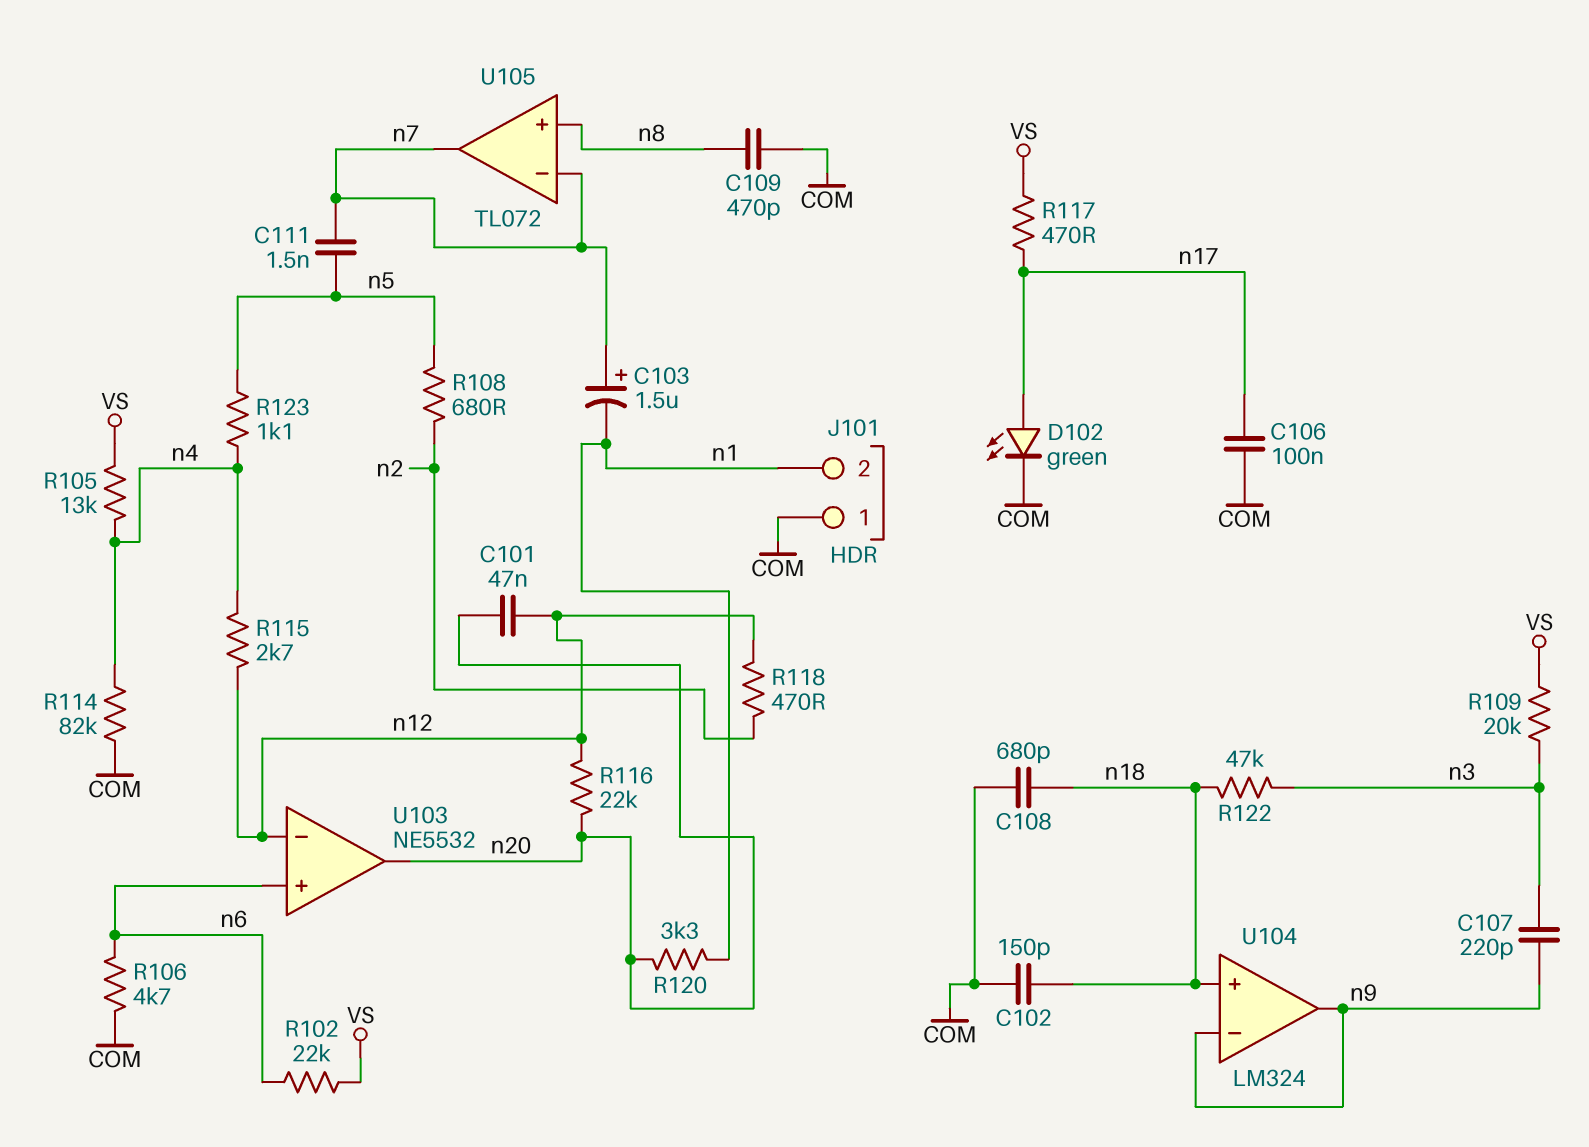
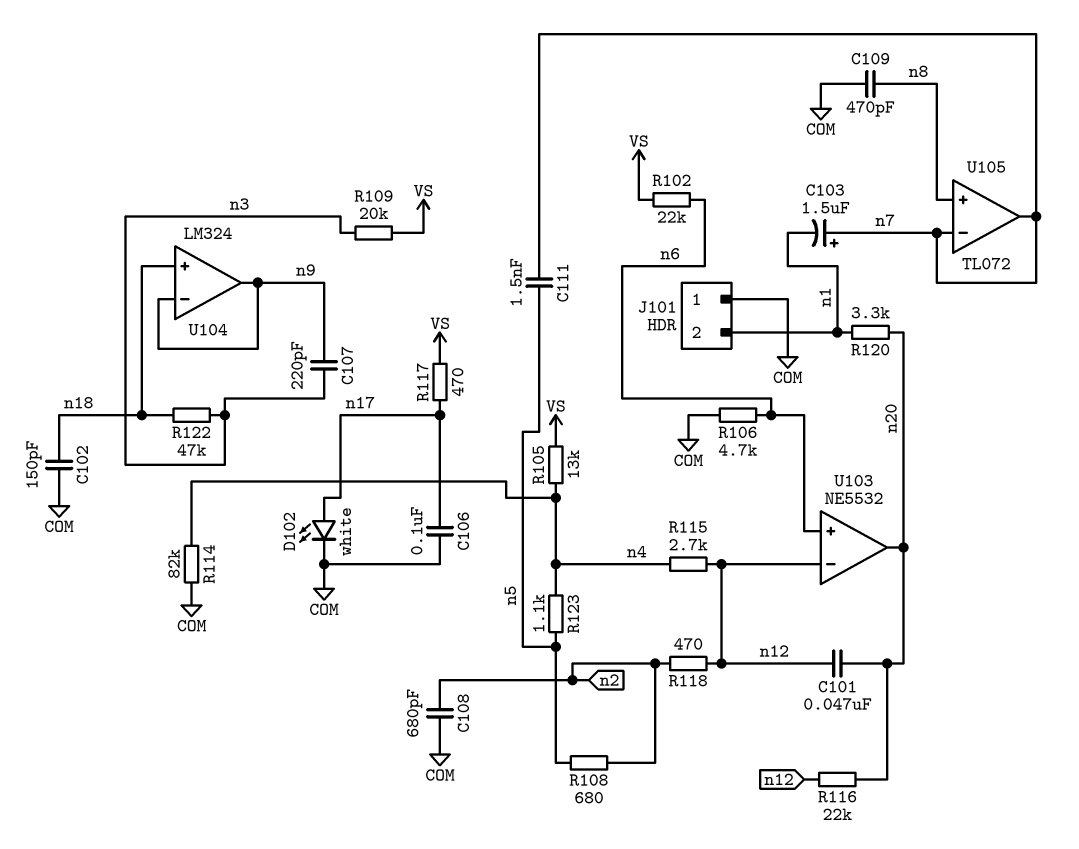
C108: 680pF (COM, n18) -> 680pF (COM, n2)
D102: LED green (A n17, K COM) -> LED white (A n17, K COM)

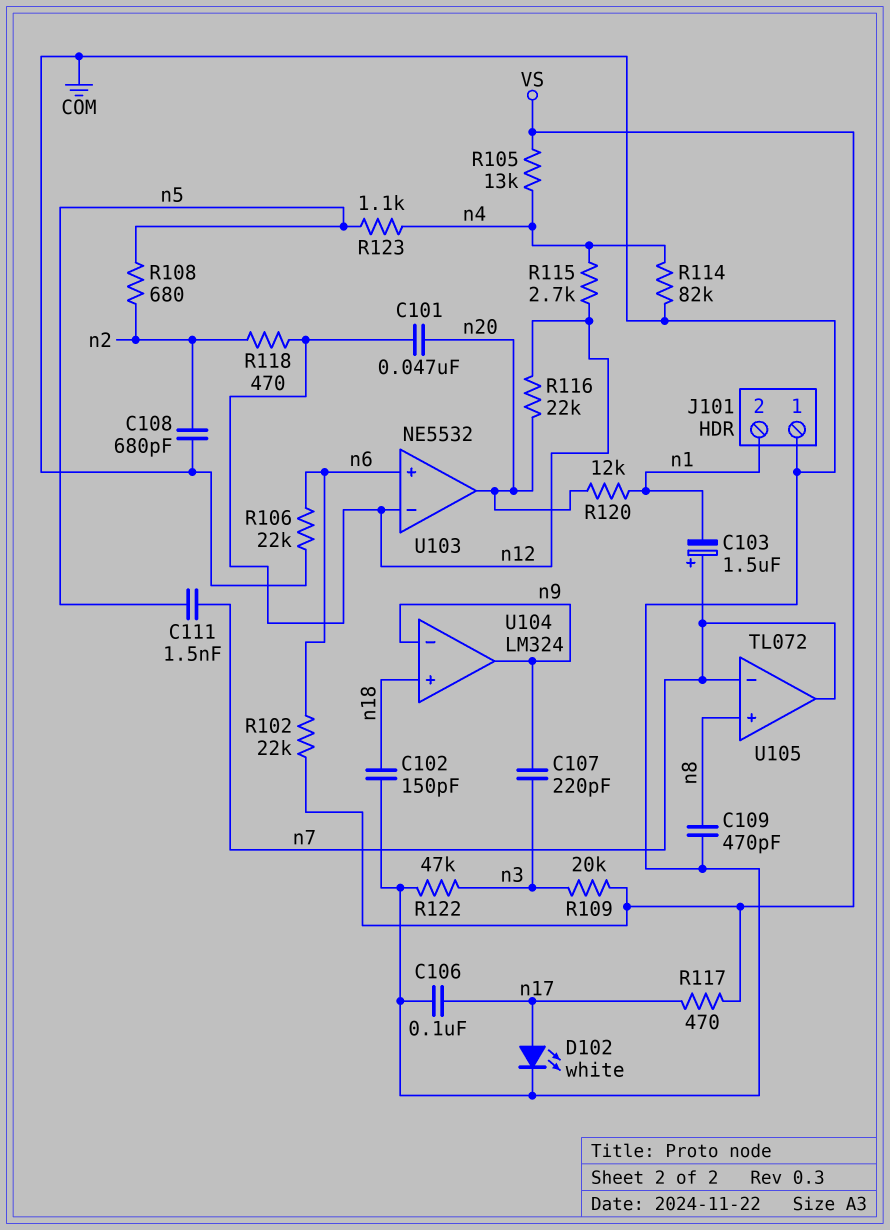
R106: 4.7k (COM, n6) -> 22k (COM, n6)
R120: 3.3k (n1, n20) -> 12k (n1, n20)
R122: 47k (n3, n18) -> 47k (COM, n3)

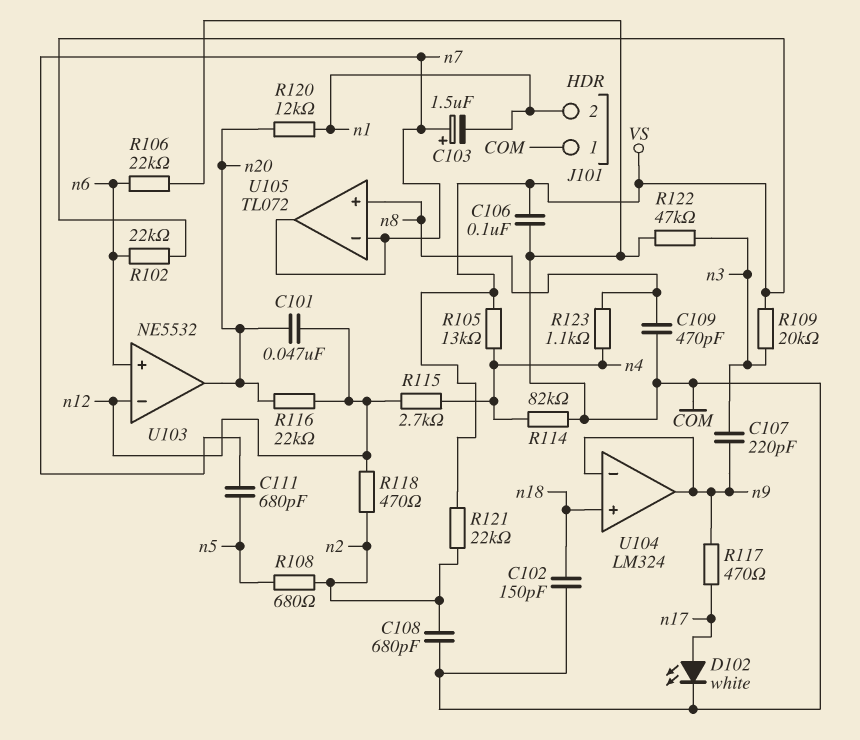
C106: 100nF (COM, n17) -> 100nF (COM, VS)
C111: 1.5nF (n5, n7) -> 680pF (n5, n7)
R117: 470 (VS, n17) -> 470 (n9, n17)
R121: none -> 22k (VS, n2)
R123: 1.1k (n4, n5) -> 1.1k (n4, n8)

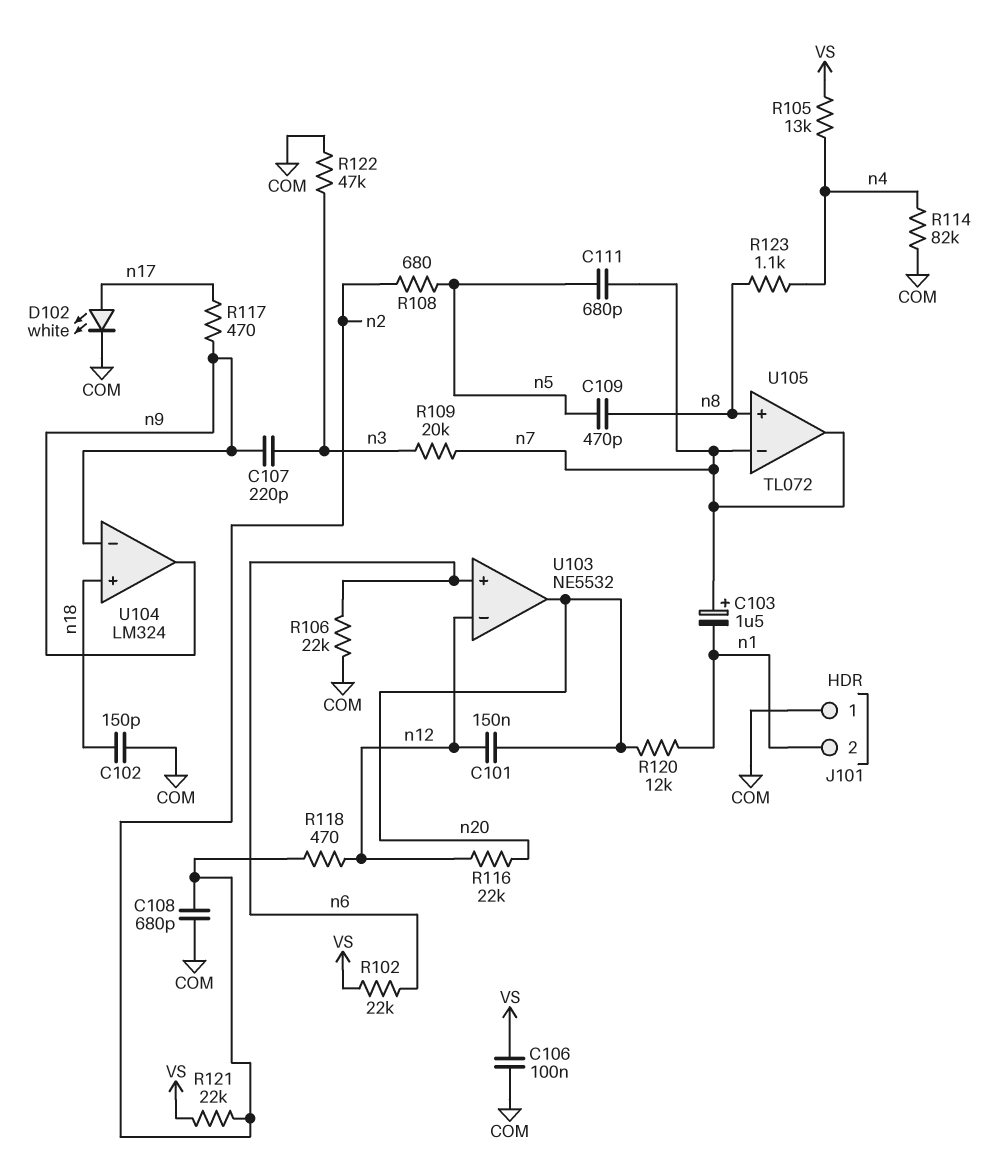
C101: 47nF (n12, n20) -> 150nF (n12, n20)
C109: 470pF (COM, n8) -> 470pF (n5, n8)
R109: 20k (VS, n3) -> 20k (n3, n7)
R115: 2.7k (n4, n12) -> none

